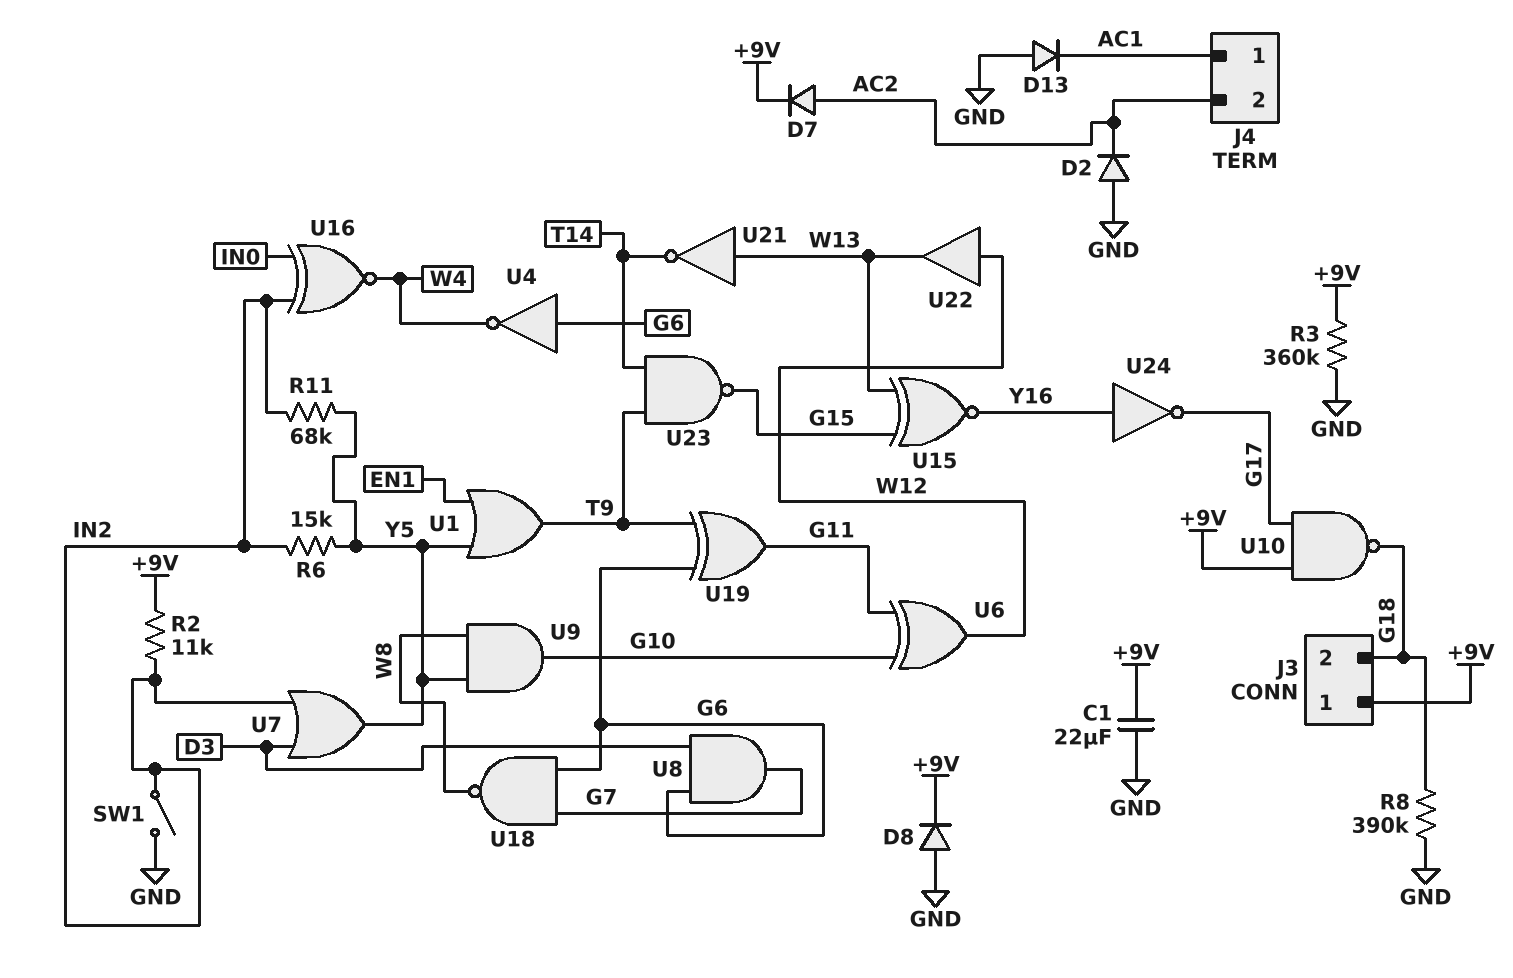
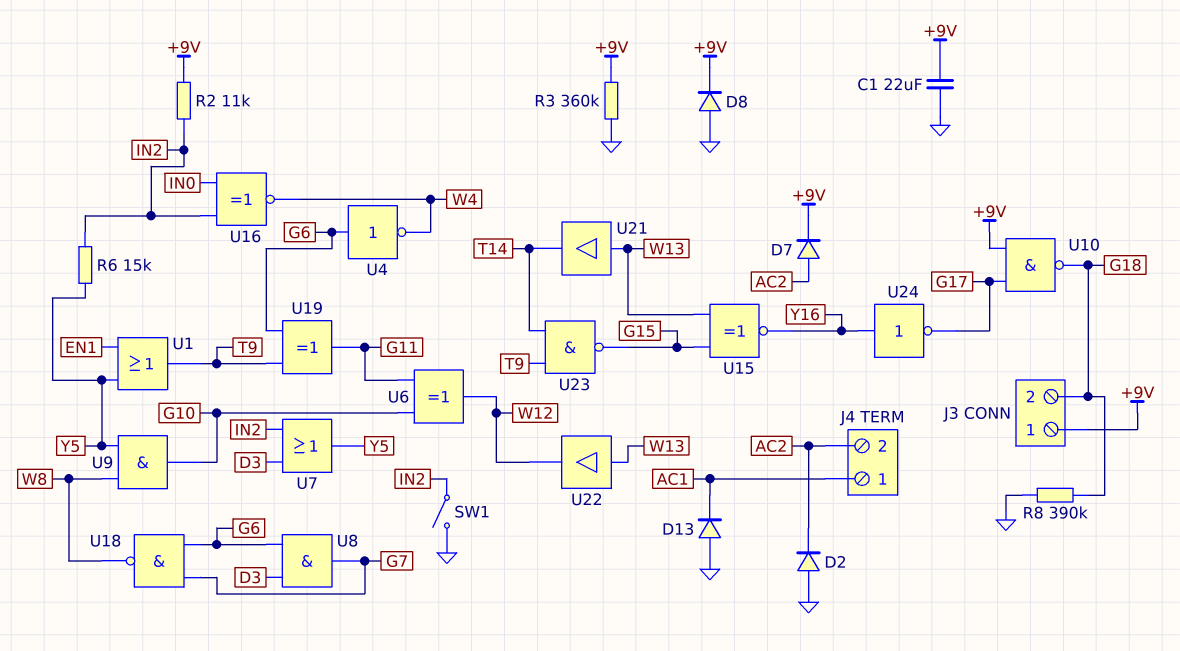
R11: 68k (IN2, Y5) -> none
U21: NOT (in W13, out T14) -> buffer (in W13, out T14)
U22: buffer (in W12, out W13) -> buffer (in W13, out W12)

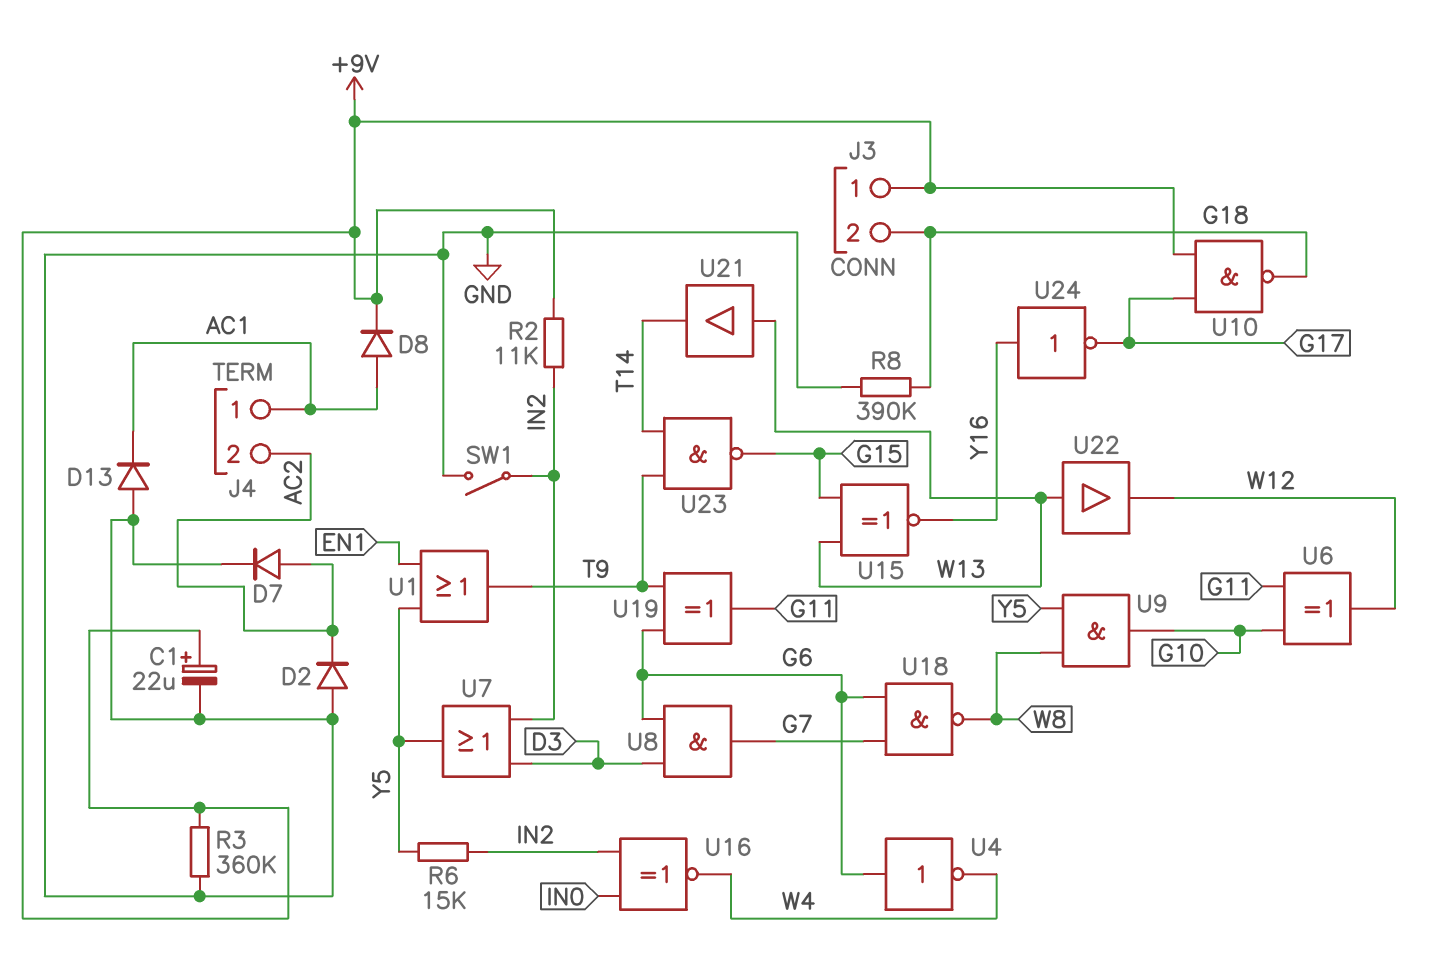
C1: 22uF (+9V, GND) -> 22uF (plus +9V, minus GND)
D7: diode (A AC2, K +9V) -> diode (A AC2, K GND)
D8: diode (A GND, K +9V) -> diode (A AC1, K +9V)

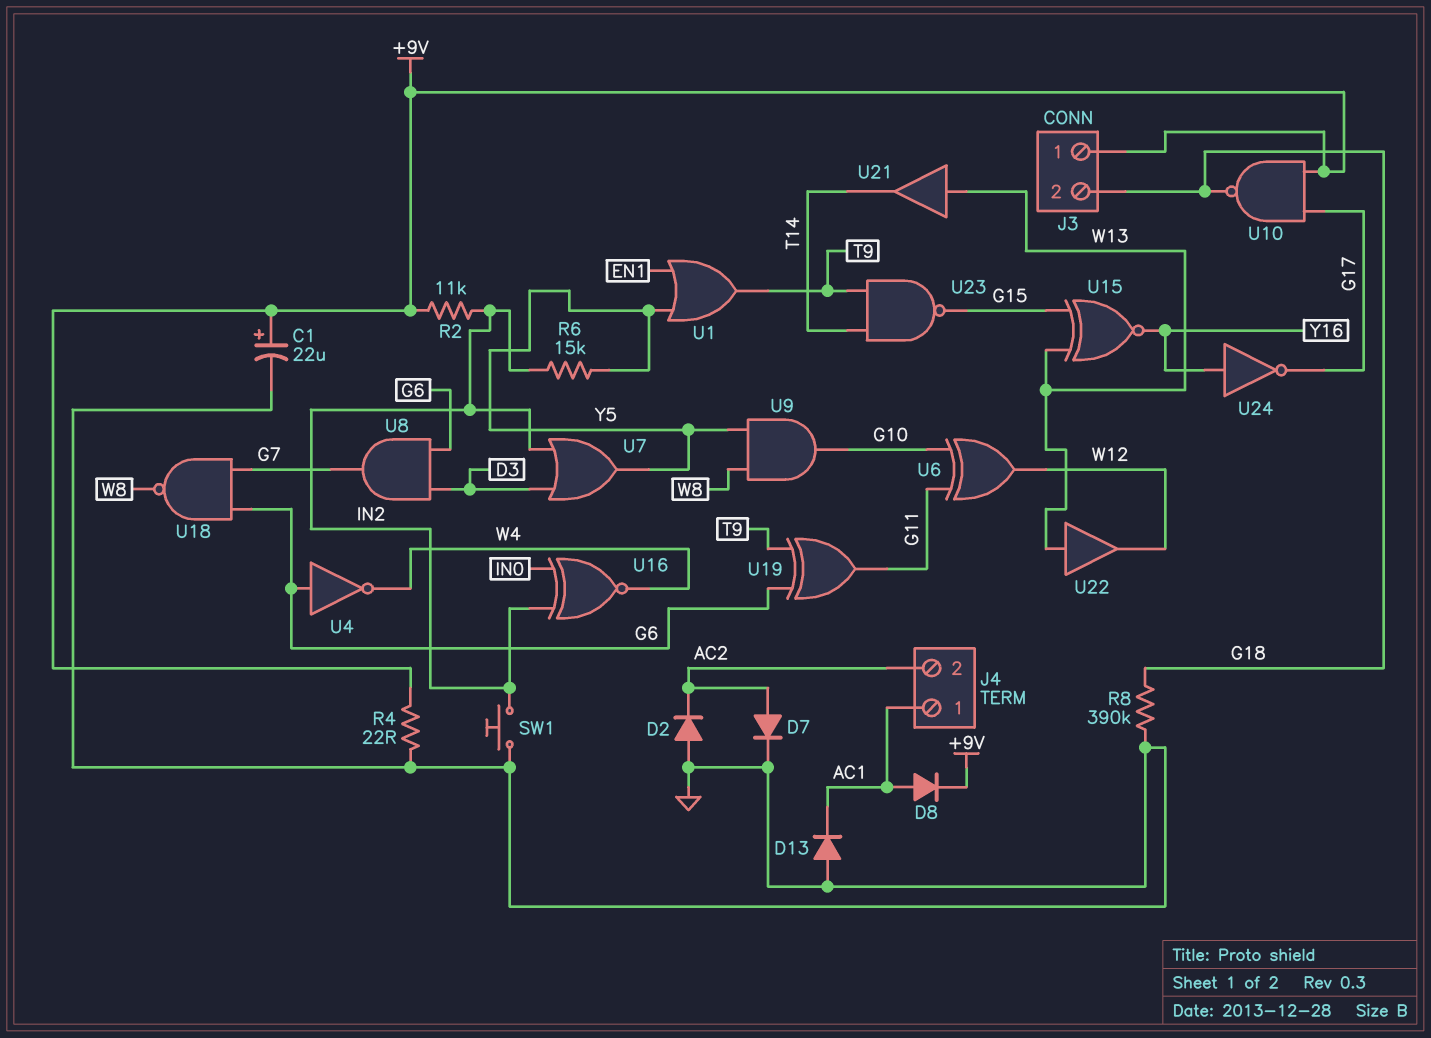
R3: 360k (+9V, GND) -> none
R4: none -> 22 (+9V, GND)
SW1: switch (GND, IN2) -> button (GND, IN2)

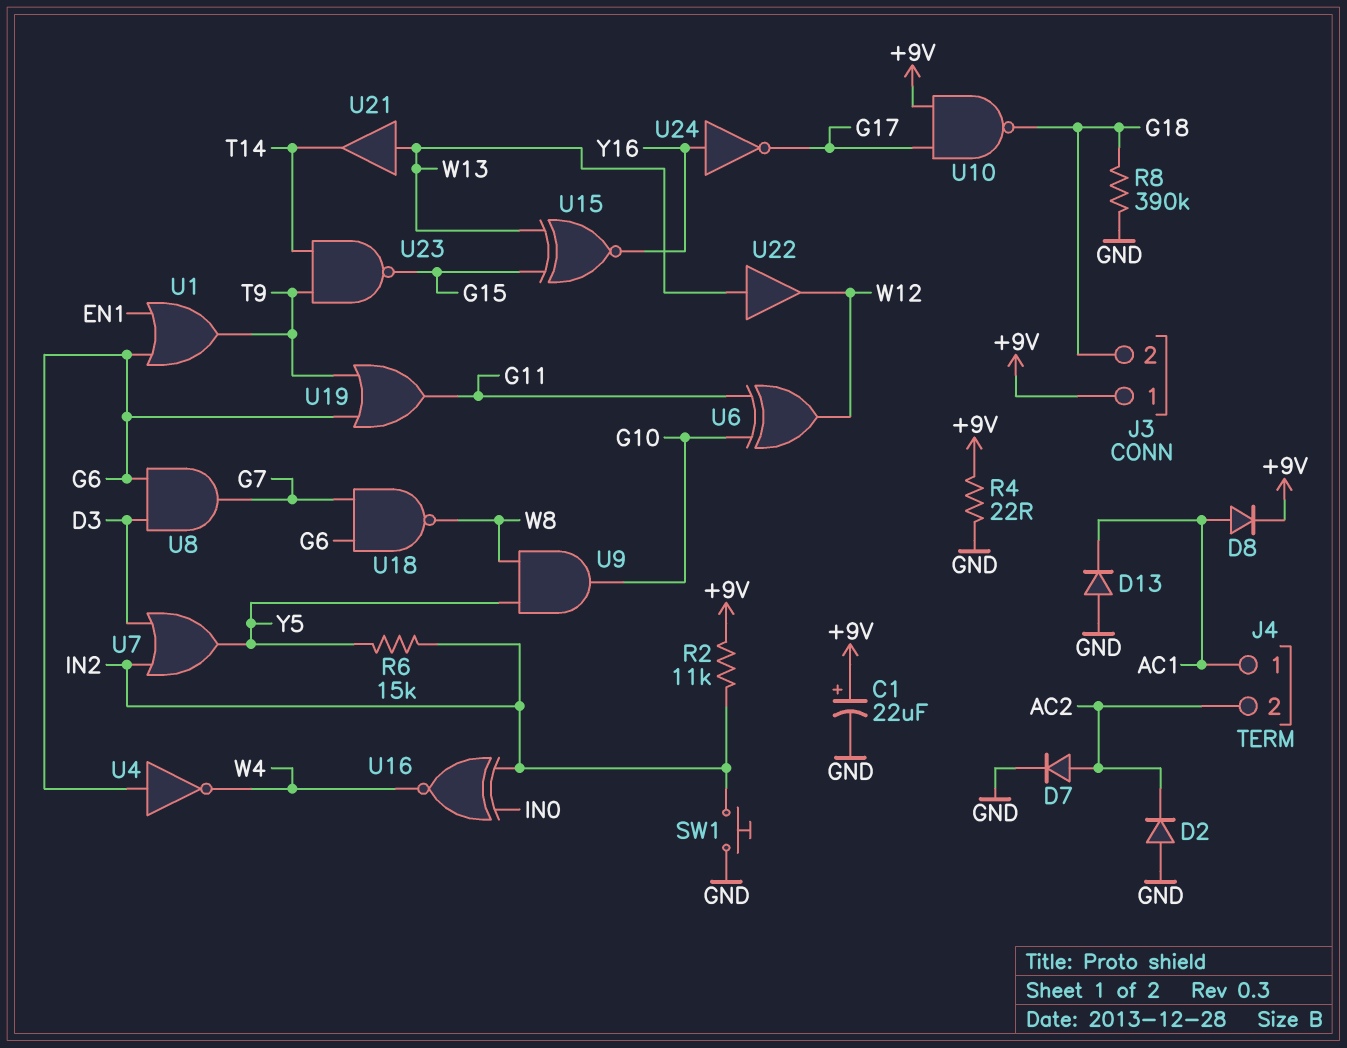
U1: OR (in EN1, in Y5, out T9) -> OR (in EN1, in G6, out T9)
U19: XOR (in G6, in T9, out G11) -> OR (in G6, in T9, out G11)

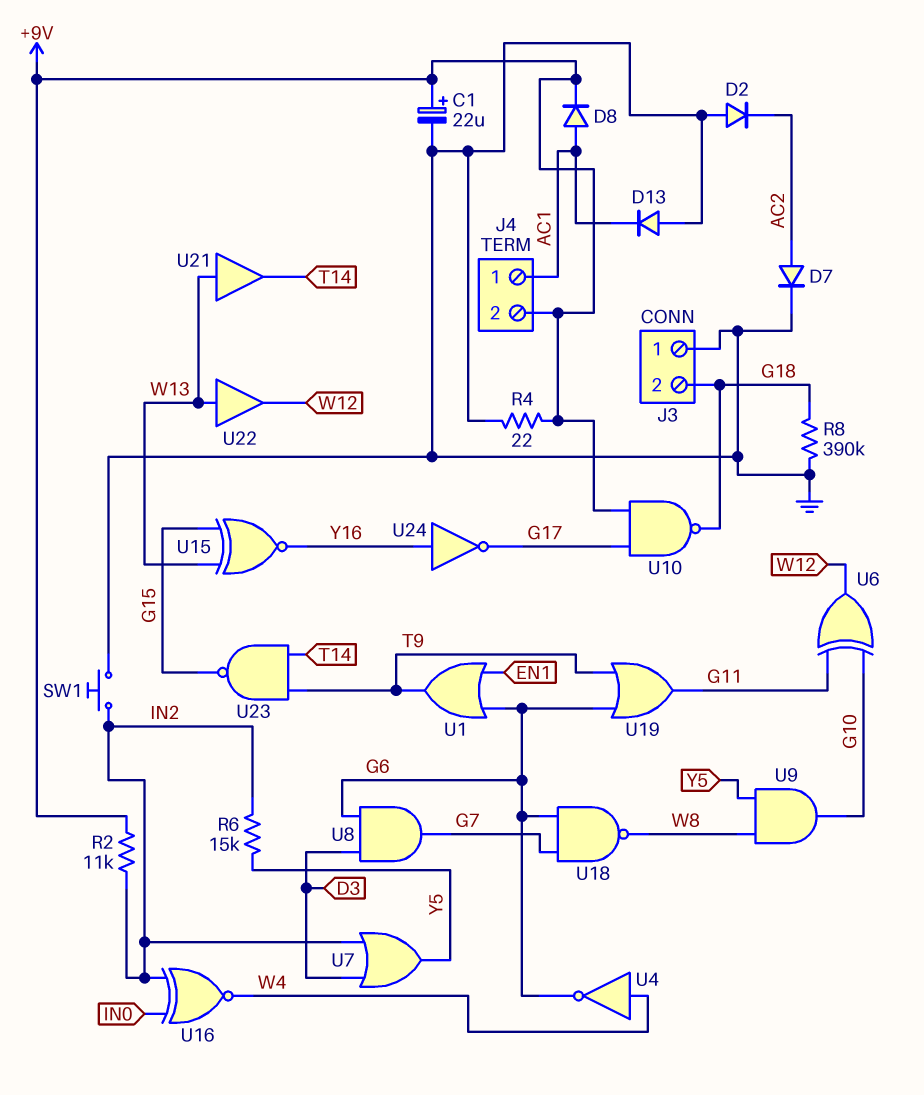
J3 pin 1: +9V -> GND
J4 pin 2: AC2 -> +9V
U4: NOT (in G6, out W4) -> NOT (in W4, out G6)

